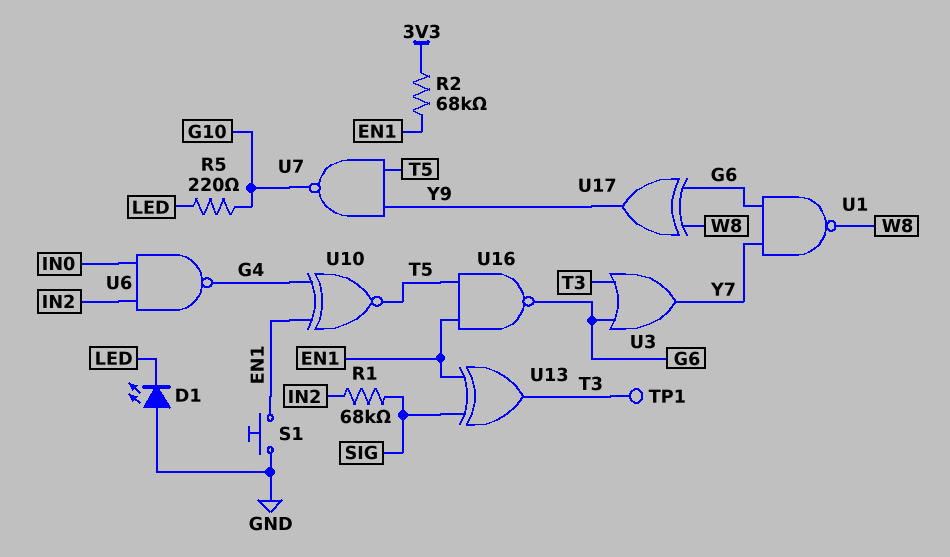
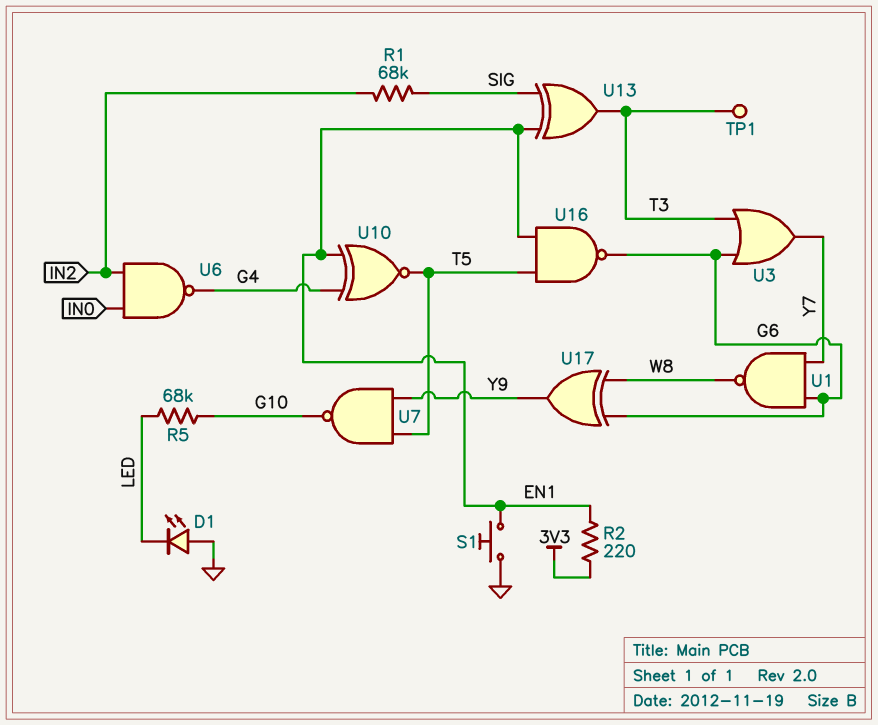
R2: 68k (3V3, EN1) -> 220 (3V3, EN1)
R5: 220 (G10, LED) -> 68k (G10, LED)

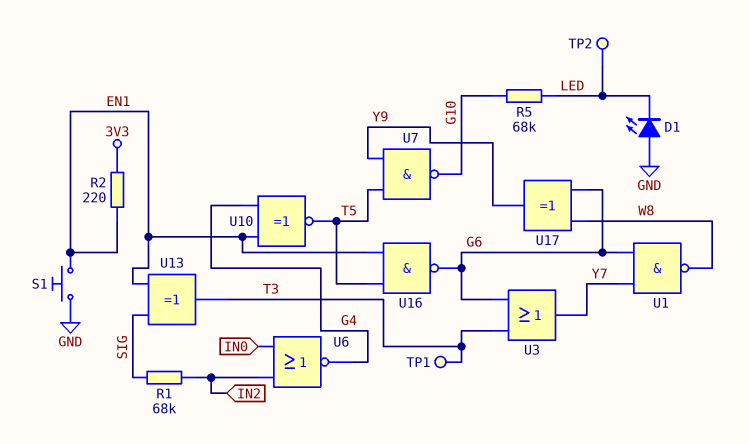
TP2: none -> test point (LED)
U6: NAND (in IN0, in IN2, out G4) -> NOR (in IN0, in IN2, out G4)

